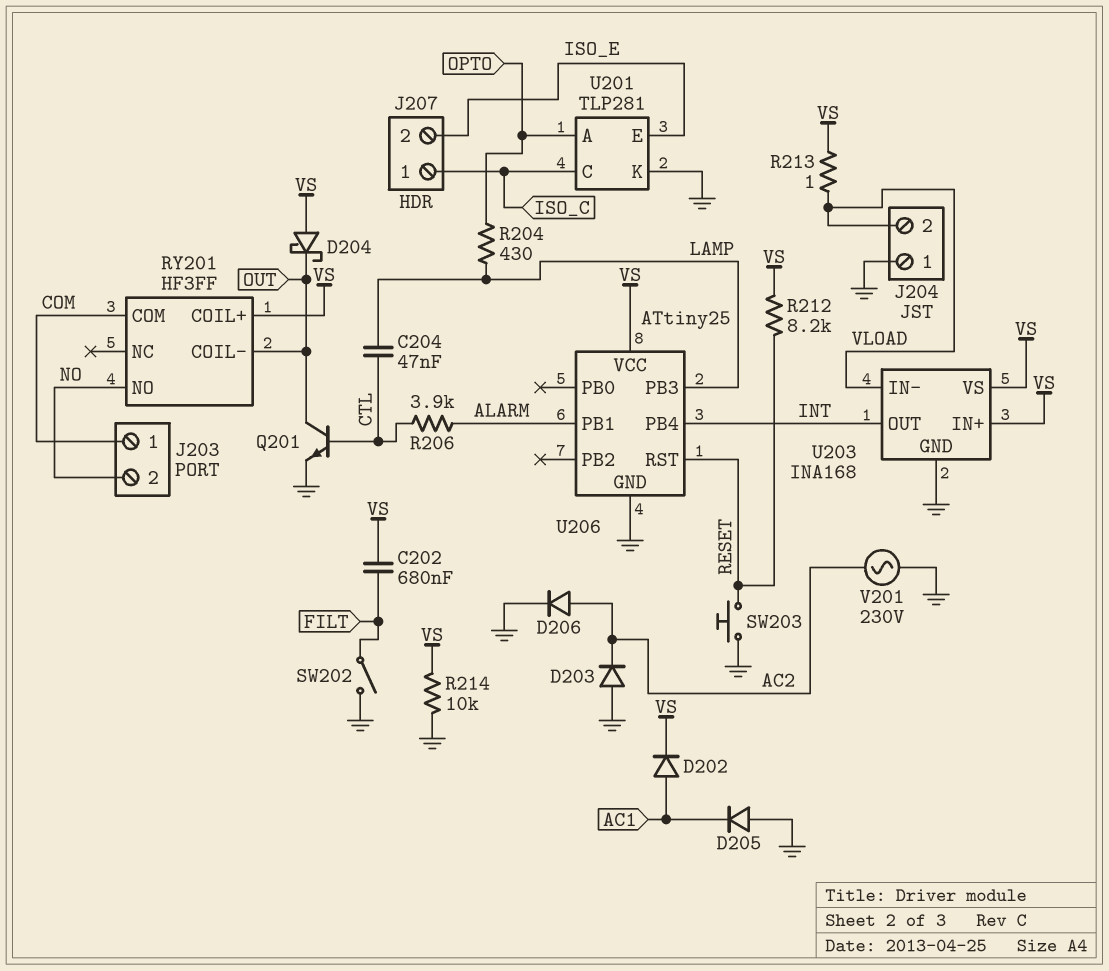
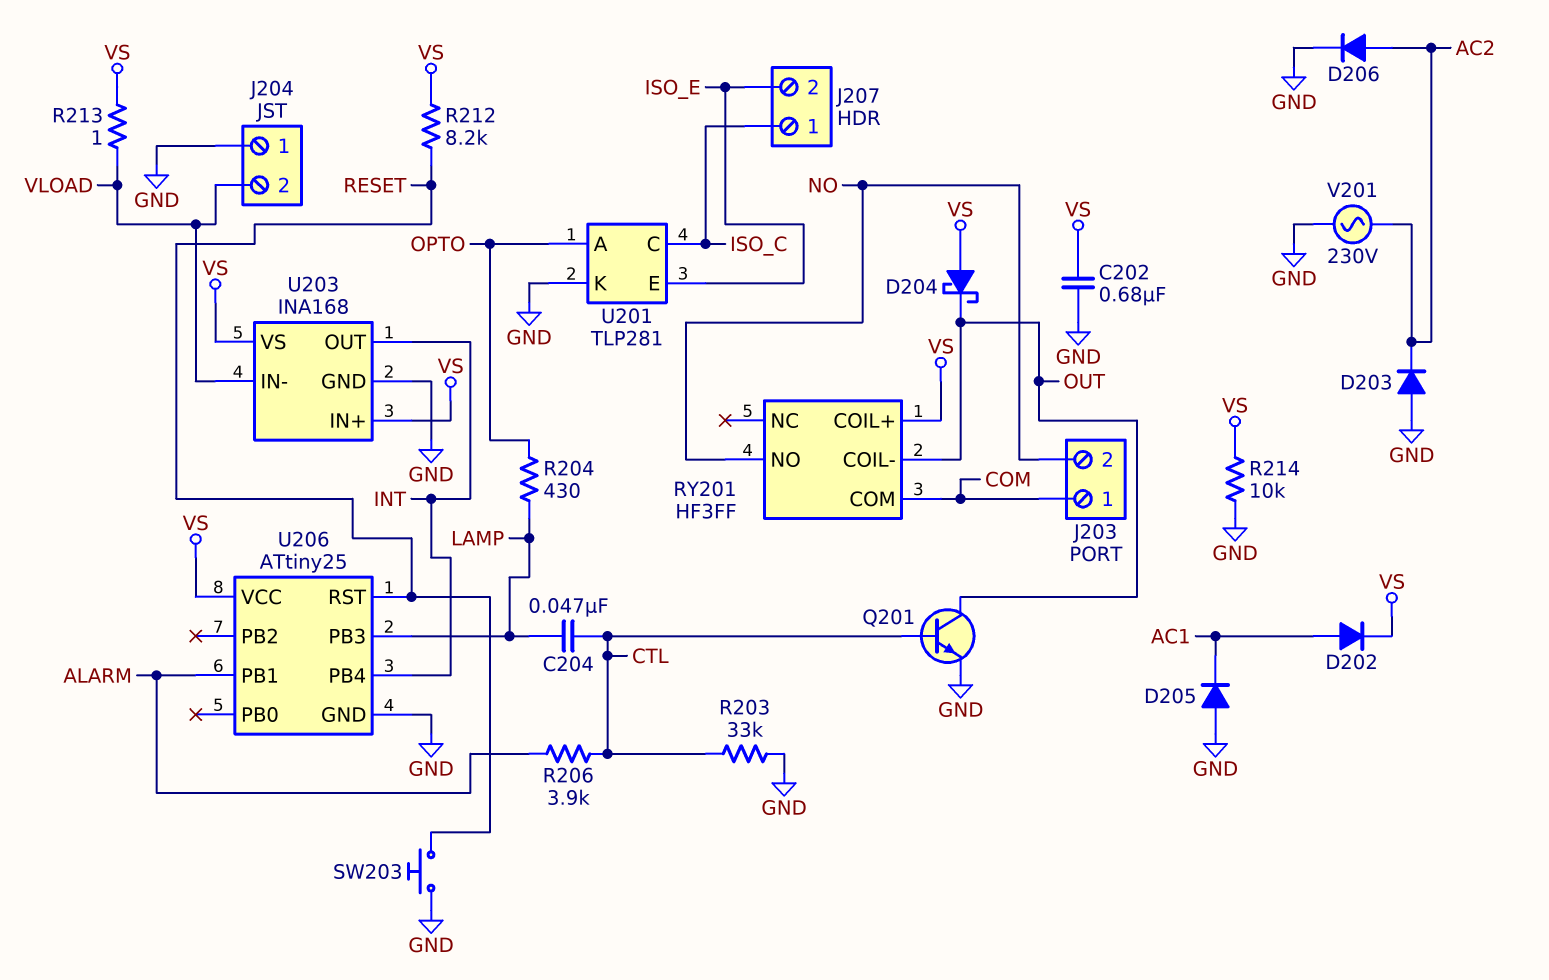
C202: 680nF (FILT, VS) -> 680nF (GND, VS)
R203: none -> 33k (CTL, GND)
SW202: switch (FILT, GND) -> none

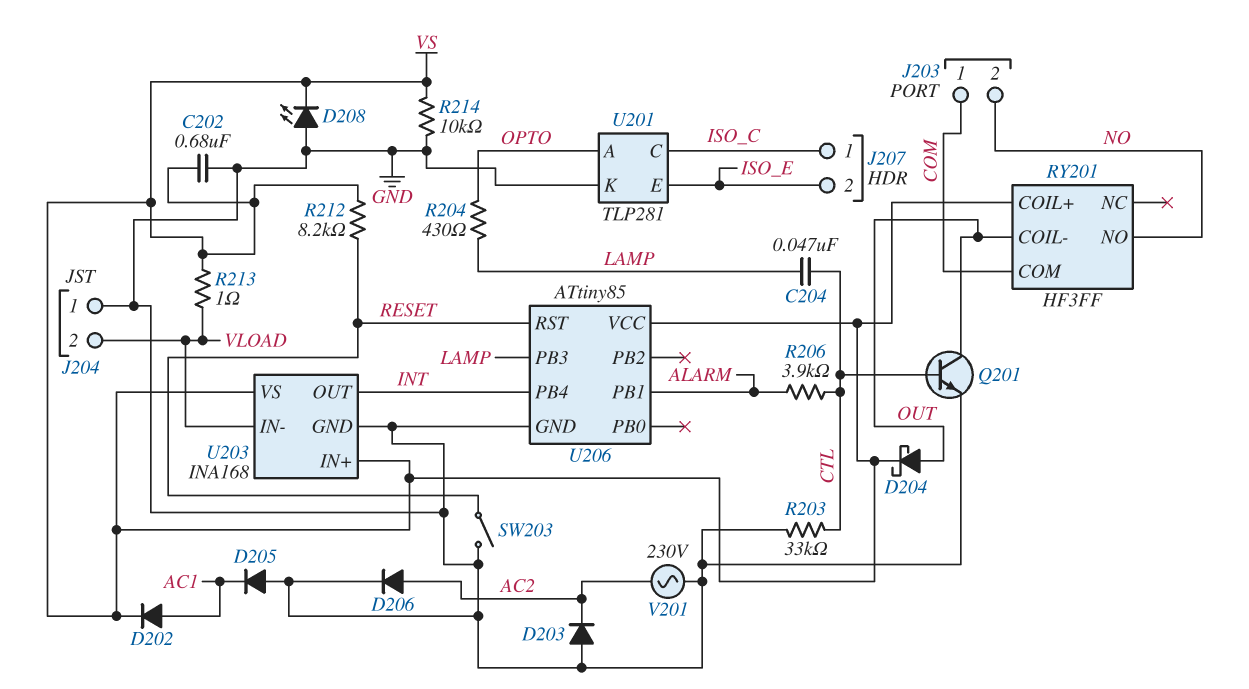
D204: schottky (A VS, K OUT) -> schottky (A OUT, K VS)
D208: none -> LED (A GND, K VS)
SW203: button (GND, RESET) -> switch (GND, RESET)
U206: ATtiny25 -> ATtiny85

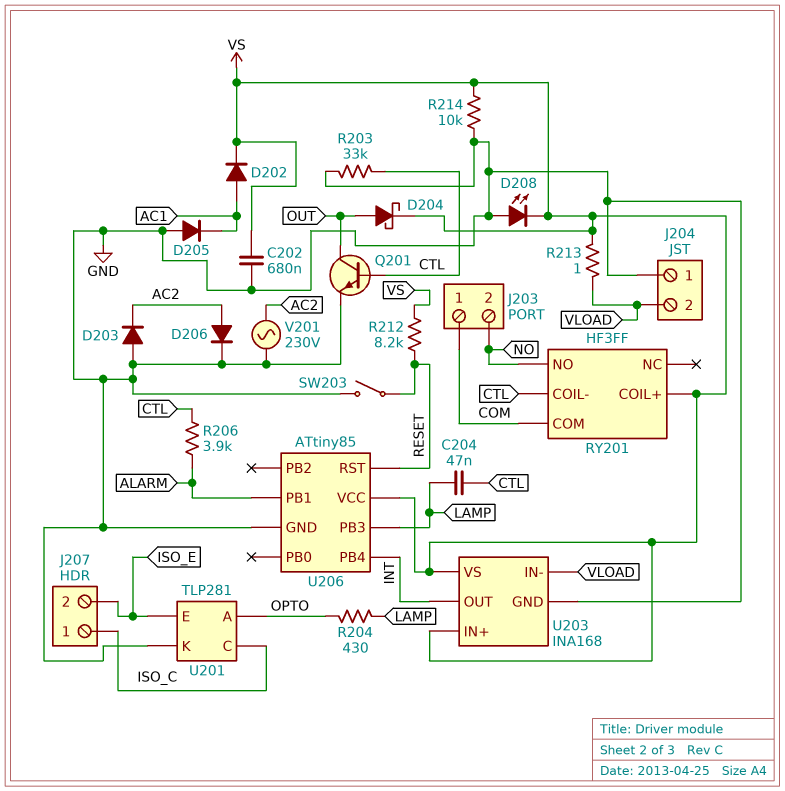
RY201 pin COIL-: OUT -> CTL

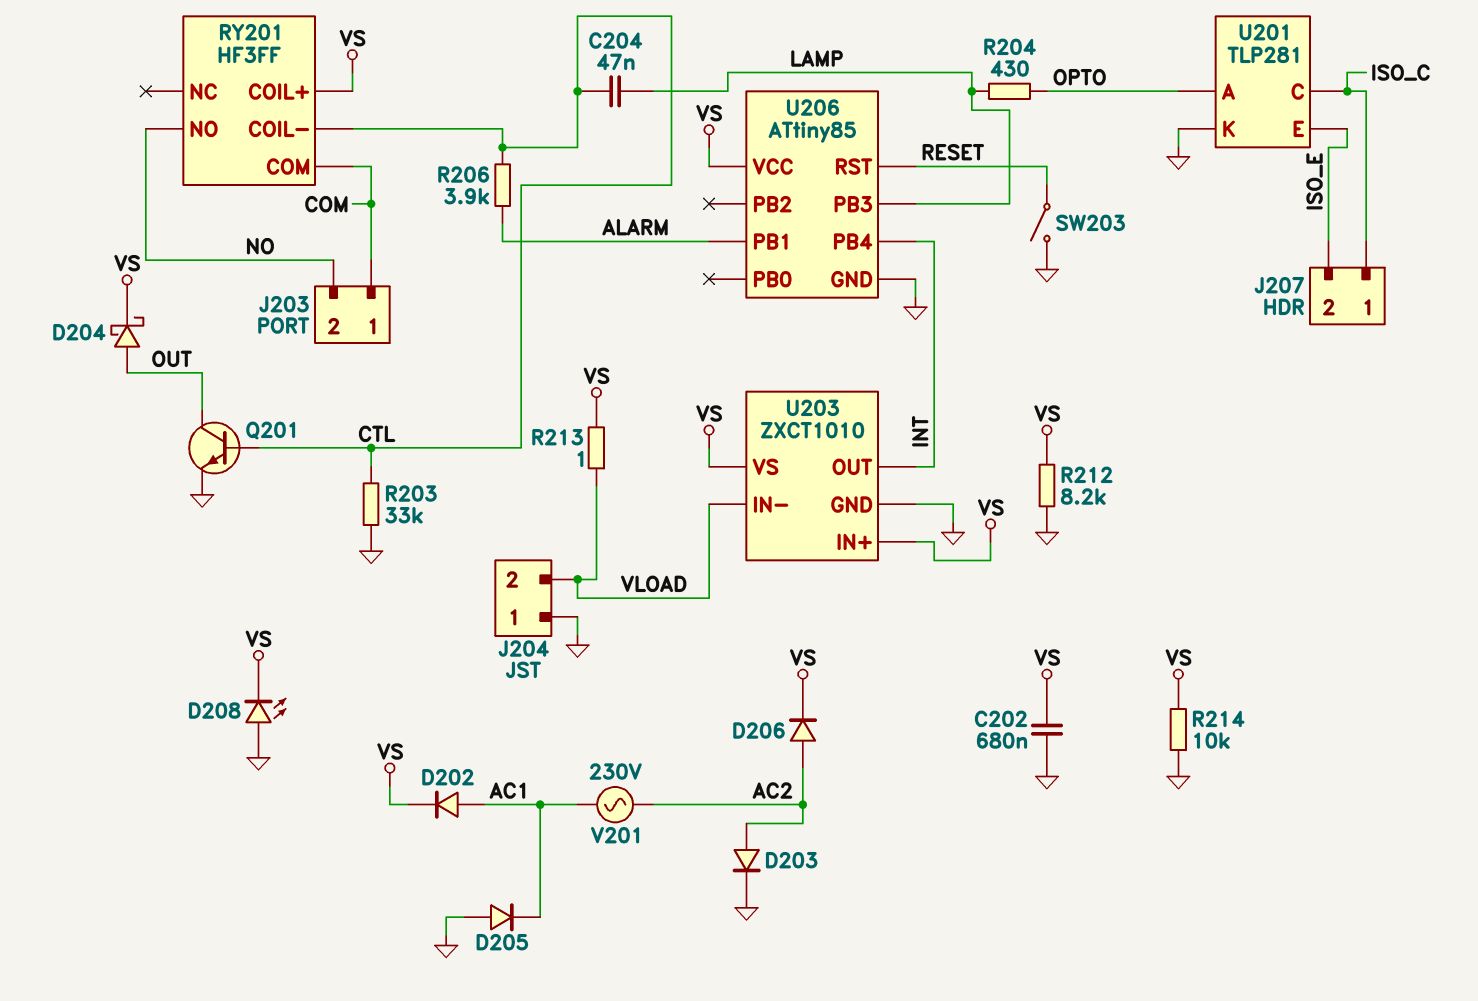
D203: diode (A GND, K AC2) -> diode (A AC2, K GND)
D206: diode (A AC2, K GND) -> diode (A AC2, K VS)
R212: 8.2k (RESET, VS) -> 8.2k (GND, VS)
U203: INA168 -> ZXCT1010
V201: AC 230V (AC2, GND) -> AC 230V (AC1, AC2)

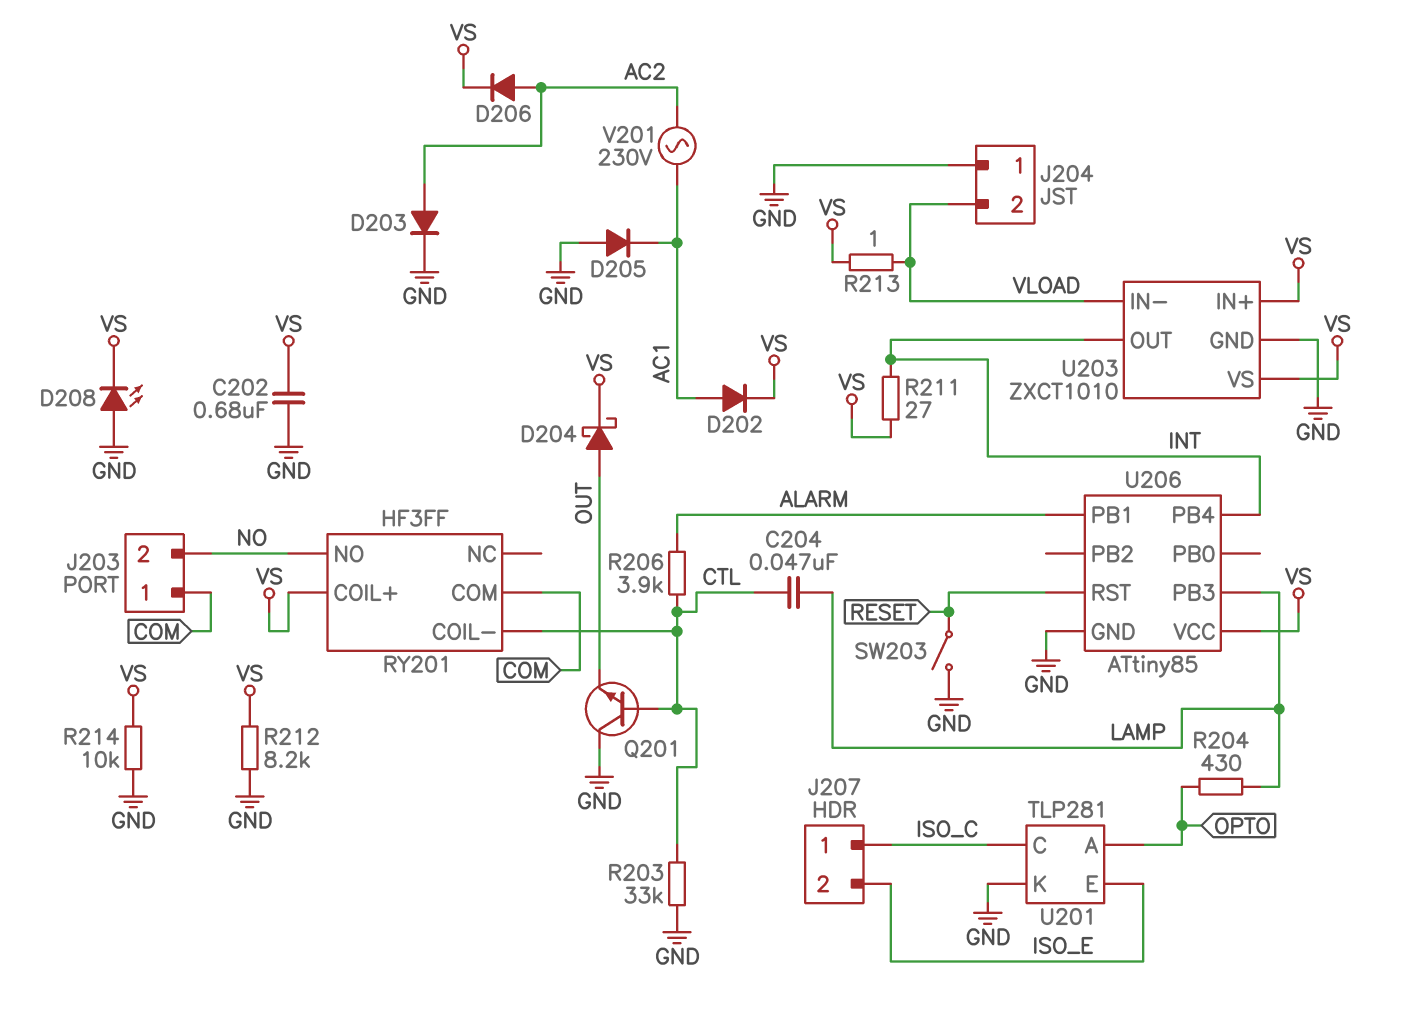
Q201: NPN (B CTL, C OUT, E GND) -> NPN (B CTL, C GND, E OUT)
R211: none -> 27 (INT, VS)

